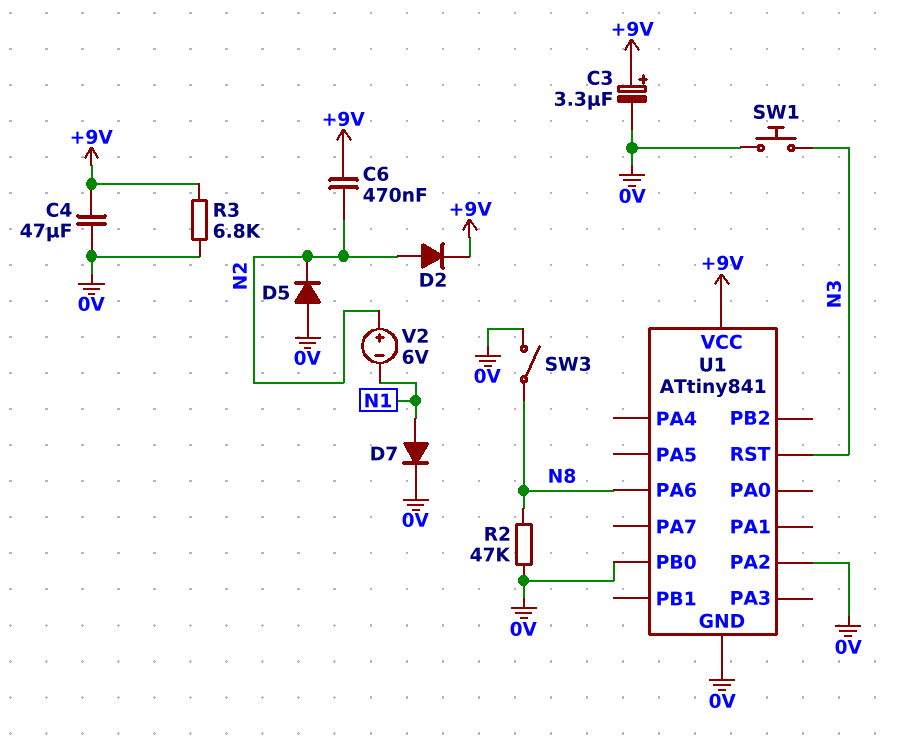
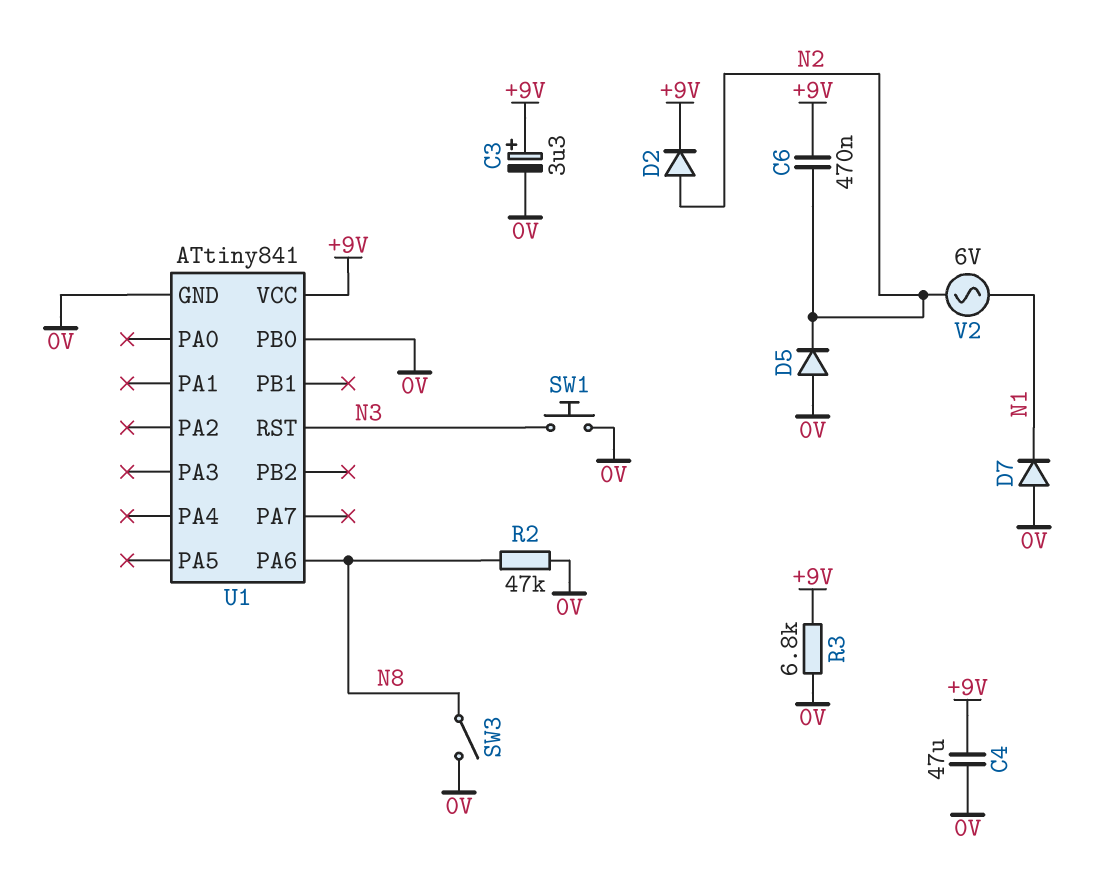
D7: diode (A N1, K 0V) -> diode (A 0V, K N1)
U1 pin PA2: 0V -> none
V2: 6V (plus N2, minus N1) -> AC 6V (N1, N2)

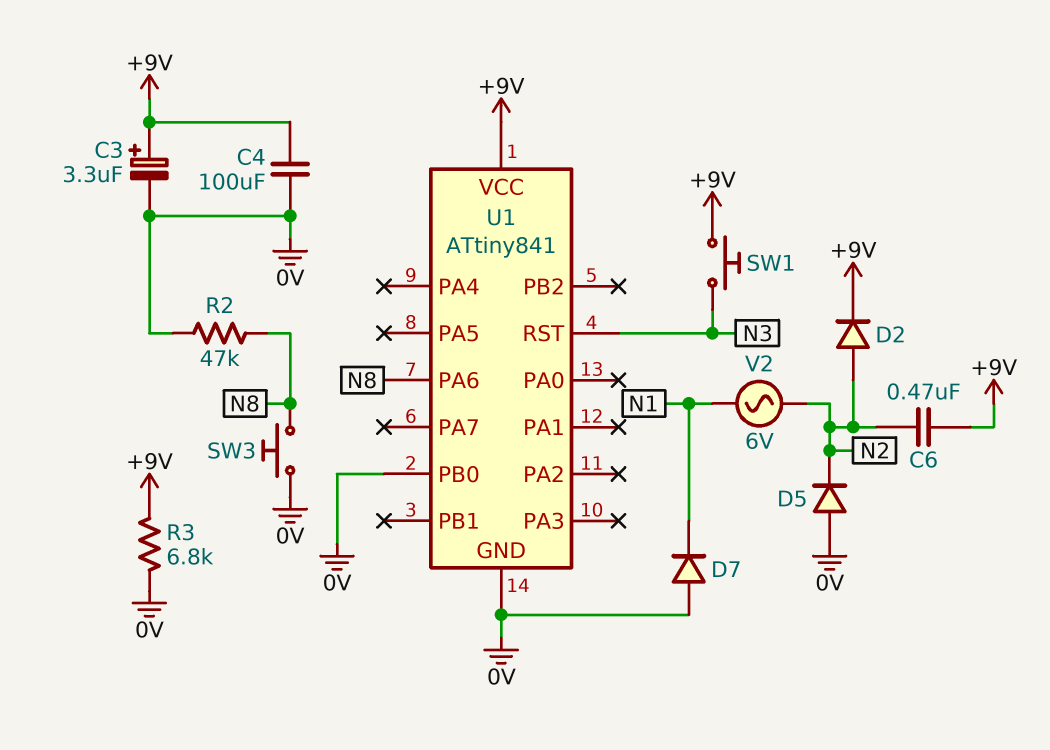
C4: 47uF (+9V, 0V) -> 100uF (+9V, 0V)
SW1: button (0V, N3) -> button (+9V, N3)
SW3: switch (0V, N8) -> button (0V, N8)

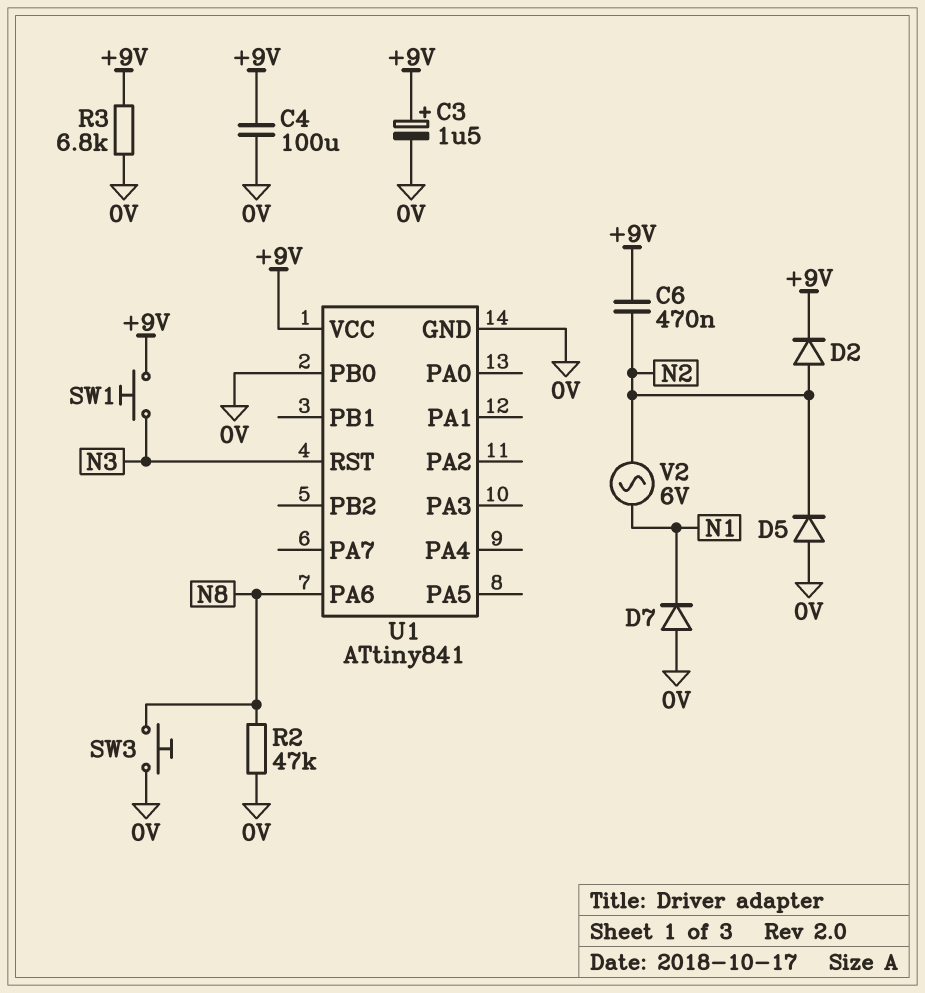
C3: 3.3uF (plus +9V, minus 0V) -> 1.5uF (plus +9V, minus 0V)

